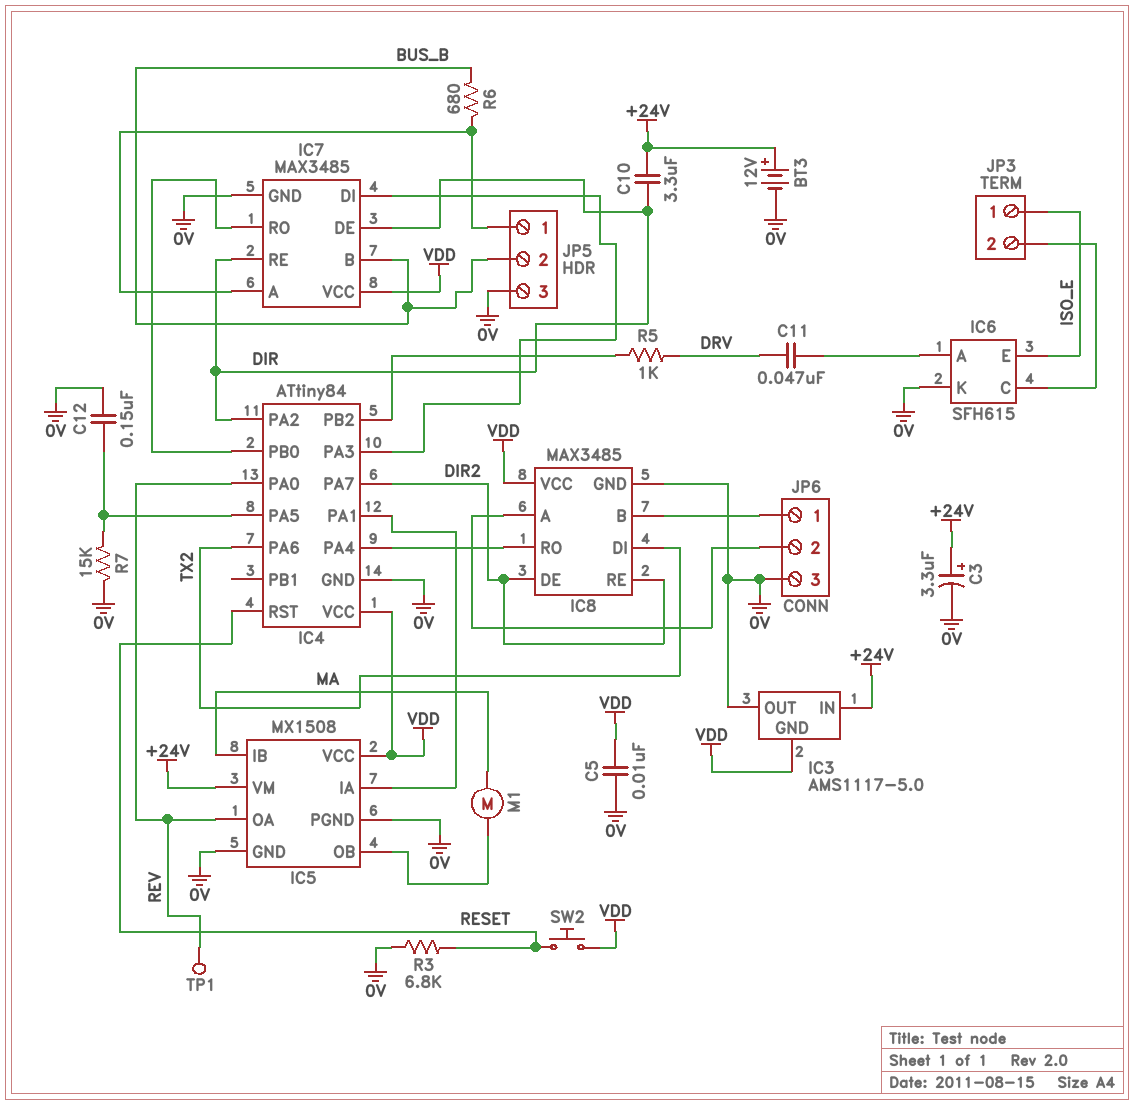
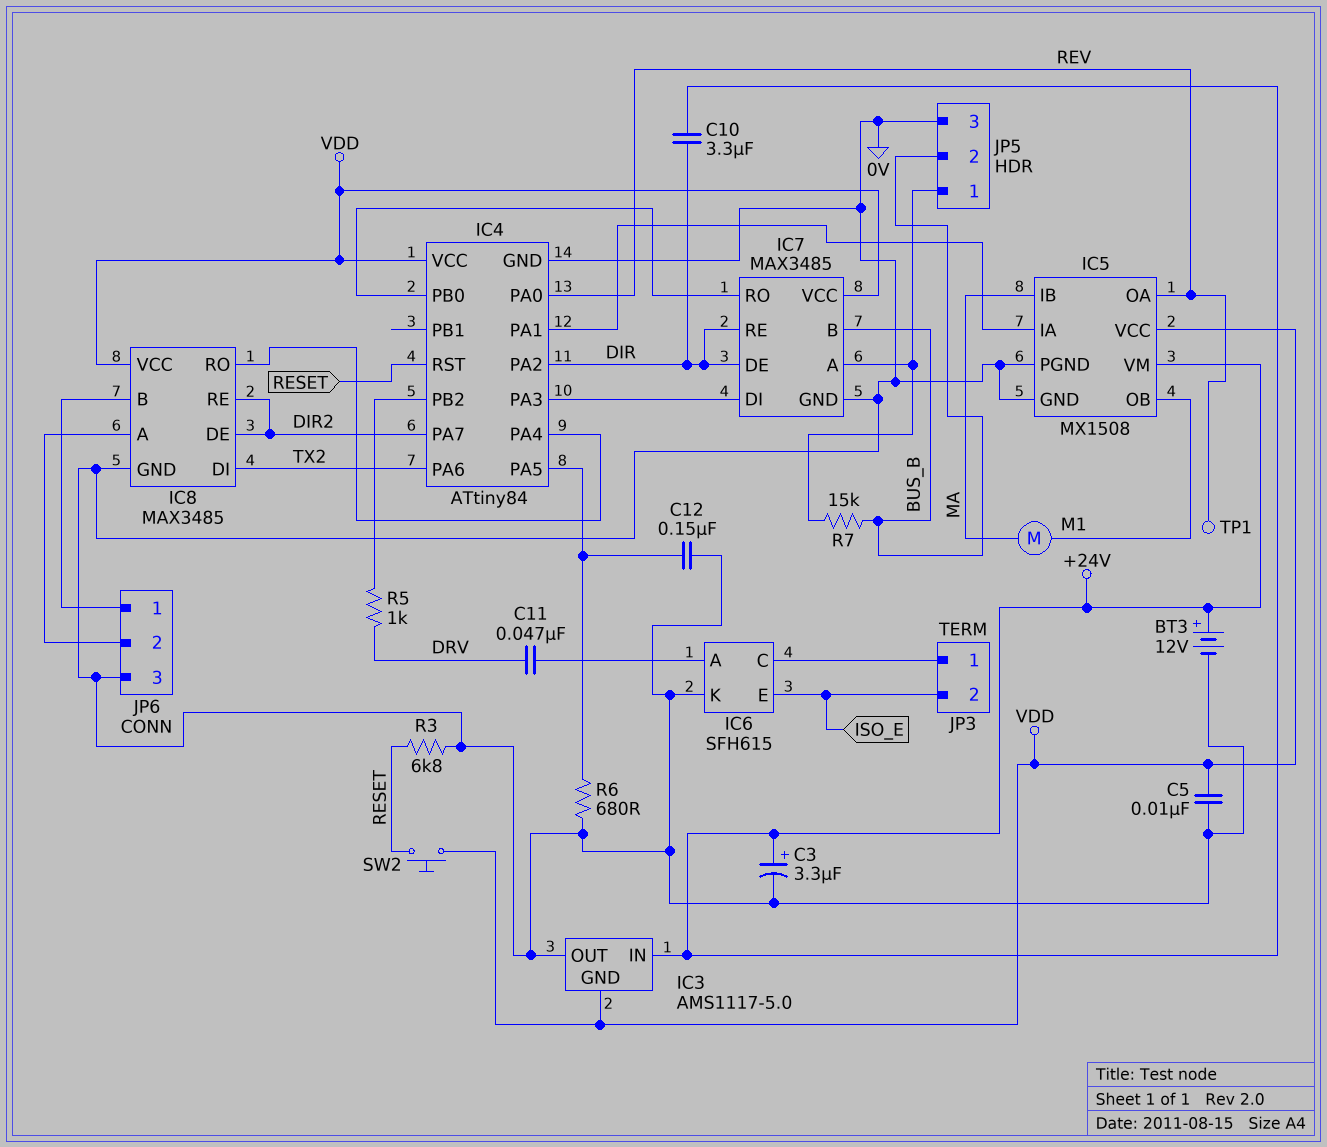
JP3 pin 1: ISO_E -> IC6/C
JP3 pin 2: IC6/C -> ISO_E
R6: 680 (BUS_B, IC7/A) -> 680 (0V, IC4/PA5)
R7: 15k (0V, IC4/PA5) -> 15k (BUS_B, IC7/A)

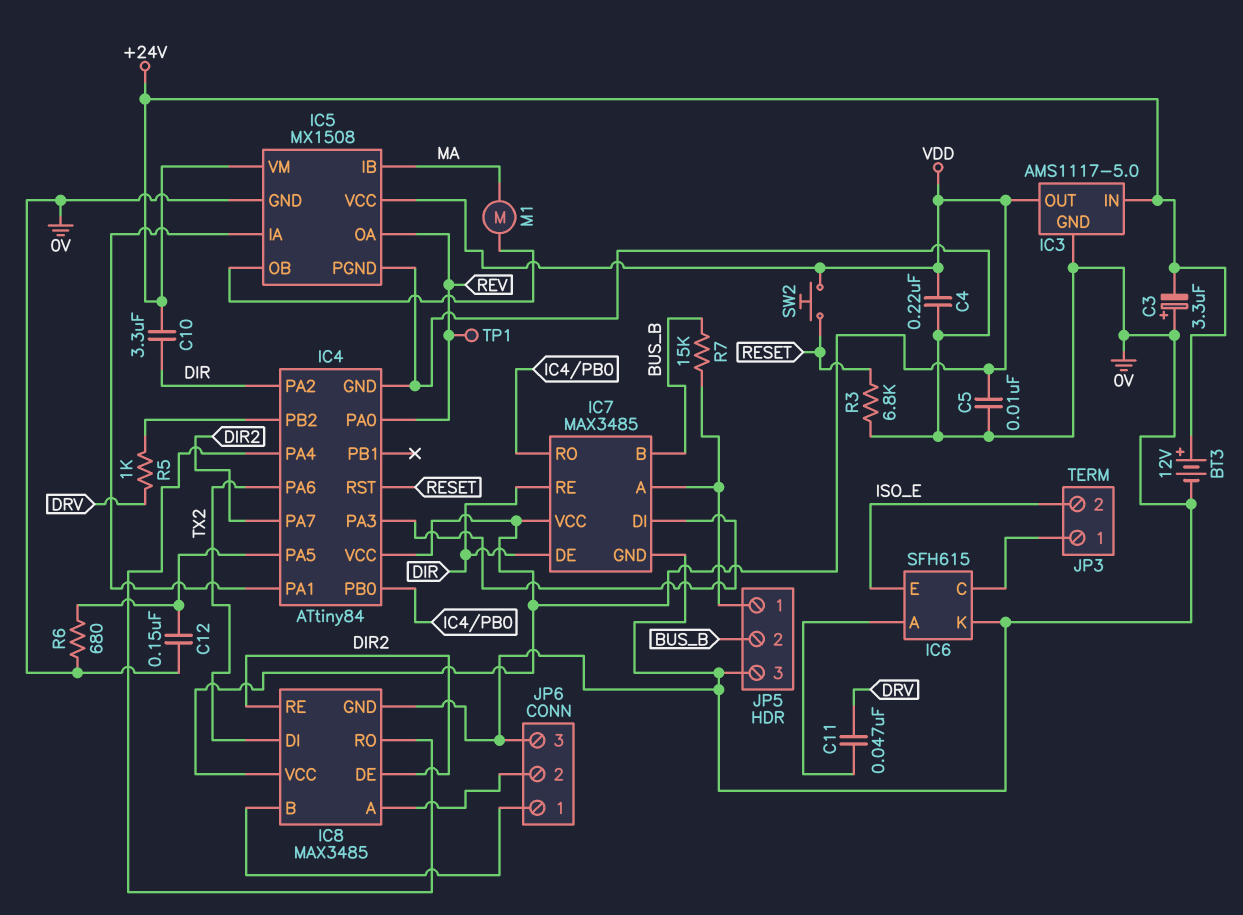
C3: 3.3uF (plus +24V, minus 0V) -> 3.3uF (plus 0V, minus +24V)
C4: none -> 220nF (0V, VDD)
IC3 pin GND: VDD -> 0V
IC3 pin OUT: 0V -> VDD

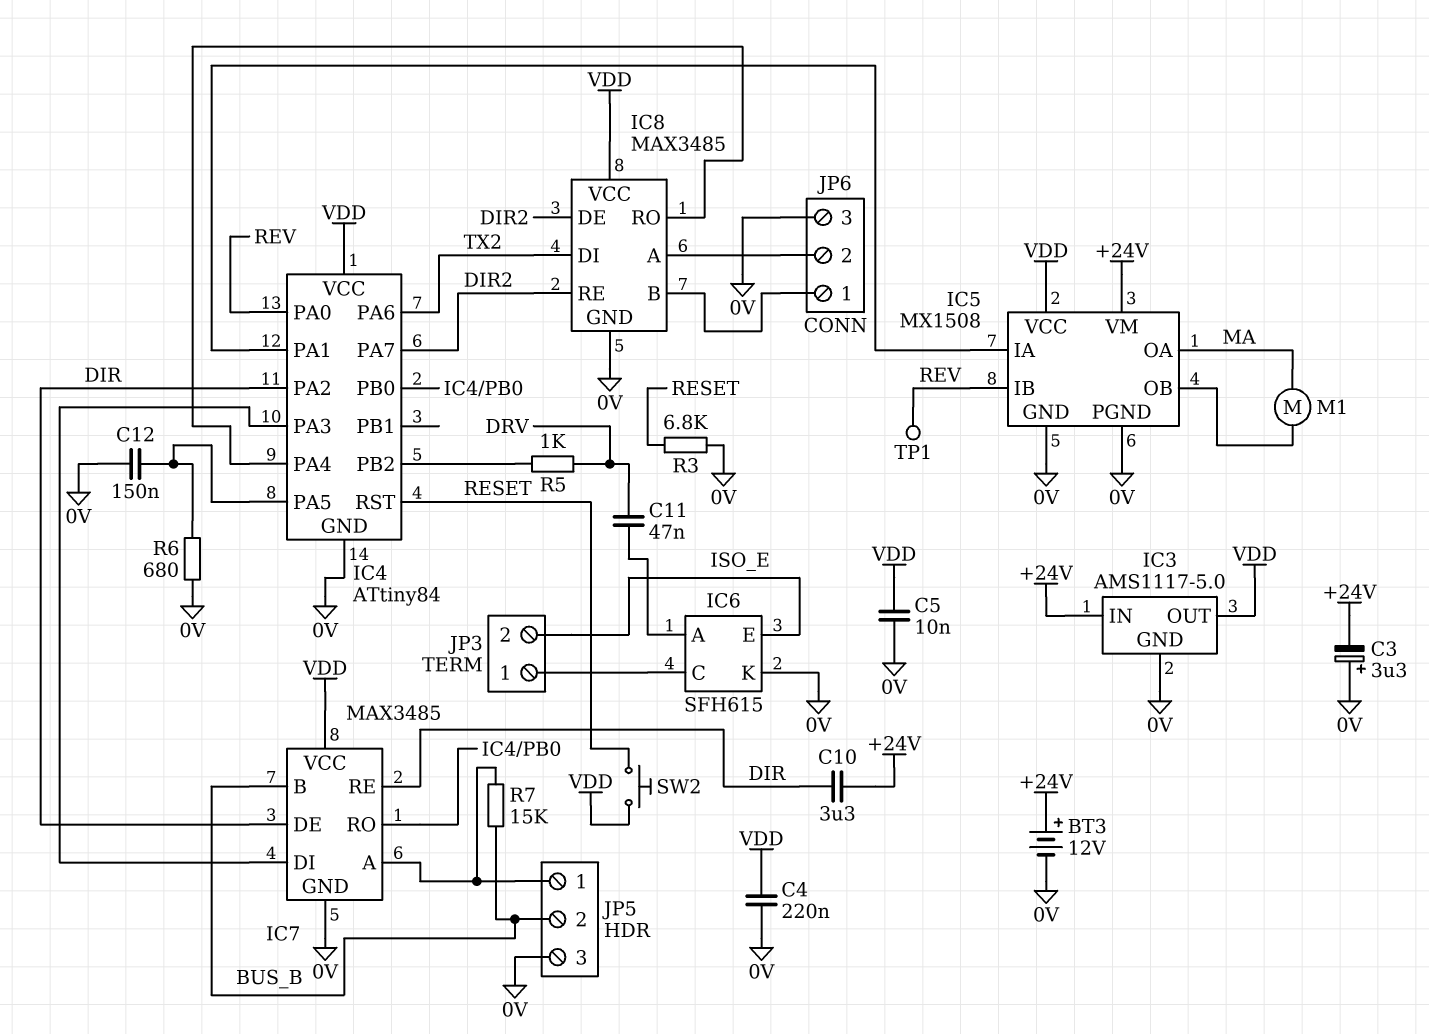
IC5 pin IB: MA -> REV
IC5 pin OA: REV -> MA

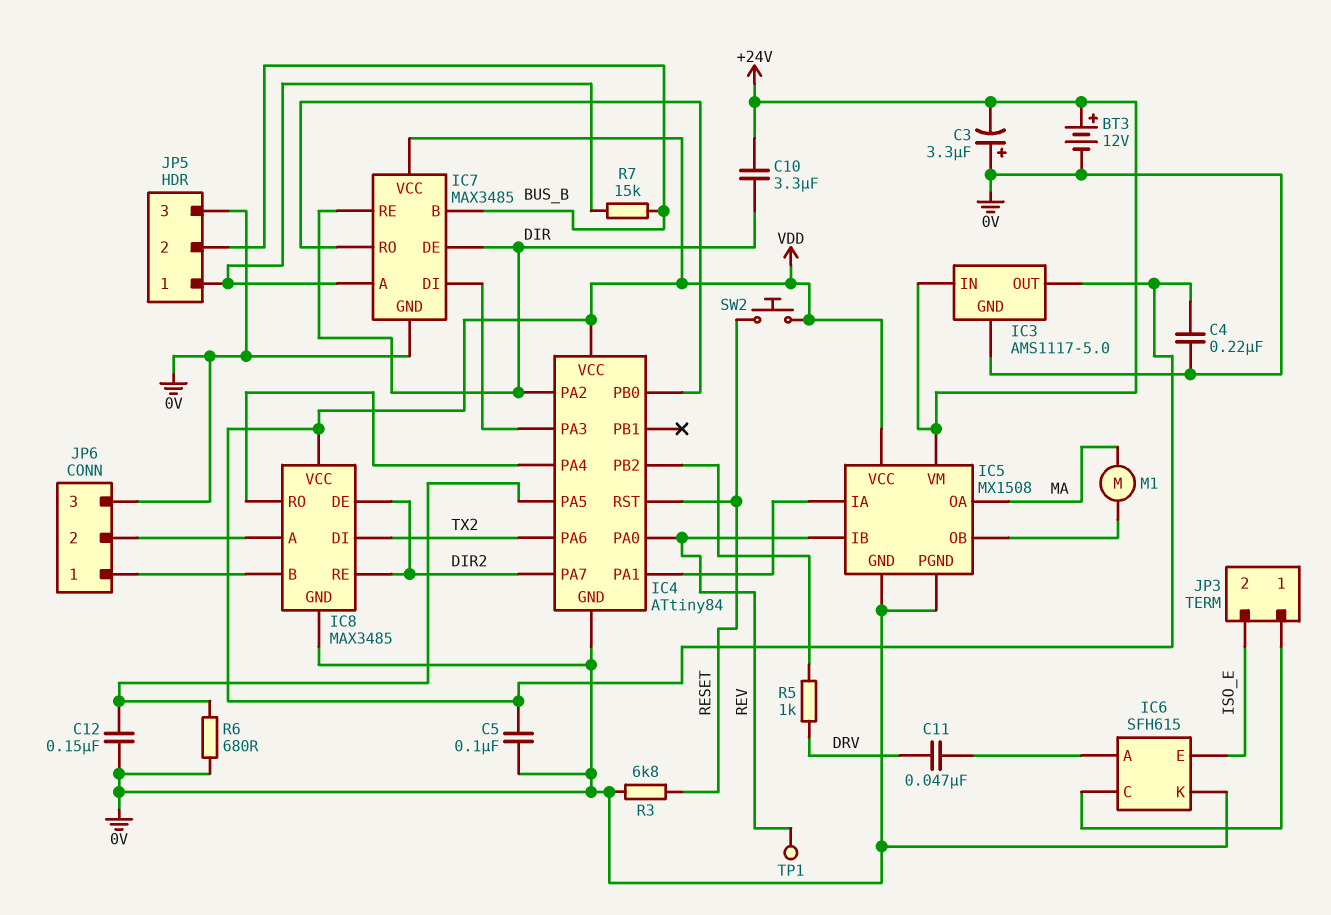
C5: 10nF (0V, VDD) -> 100nF (0V, VDD)

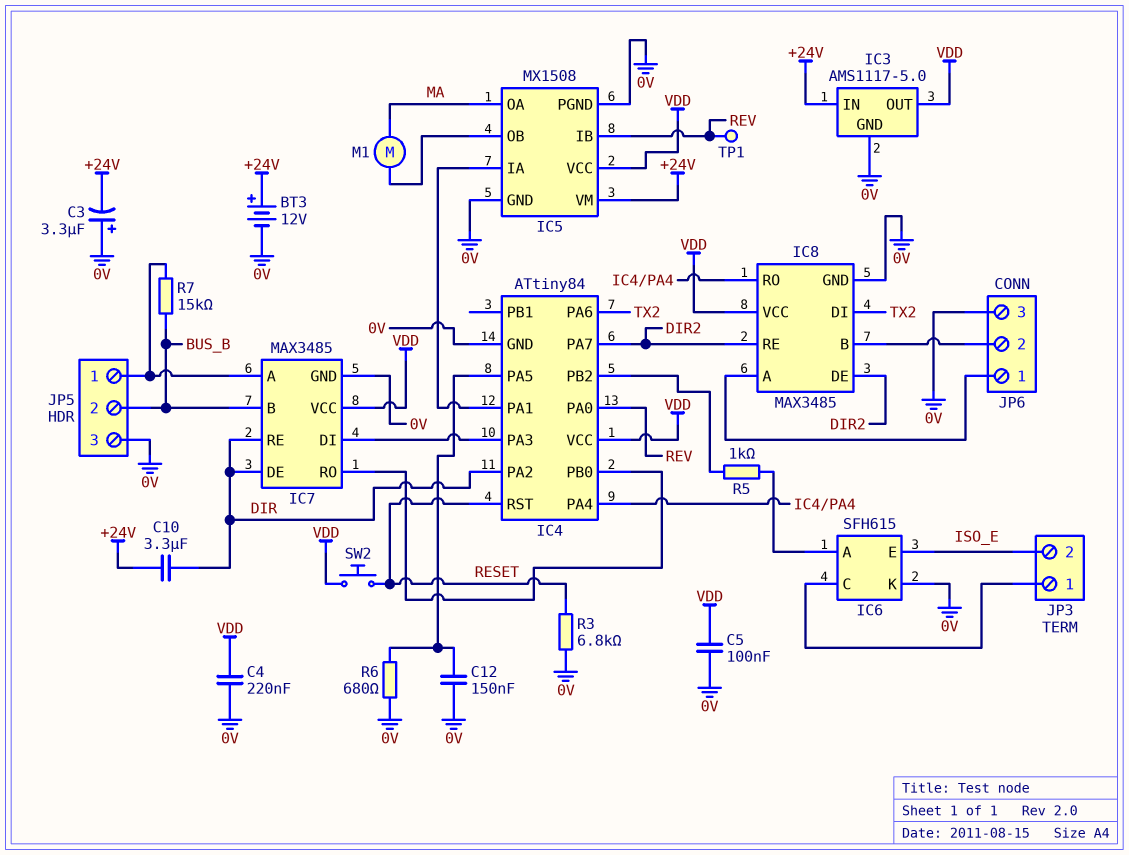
C11: 47nF (DRV, IC6/A) -> none
JP6 pin 1: IC8/B -> IC8/A
JP6 pin 2: IC8/A -> IC8/B
R5: 1k (DRV, IC4/PB2) -> 1k (IC4/PB2, IC6/A)

